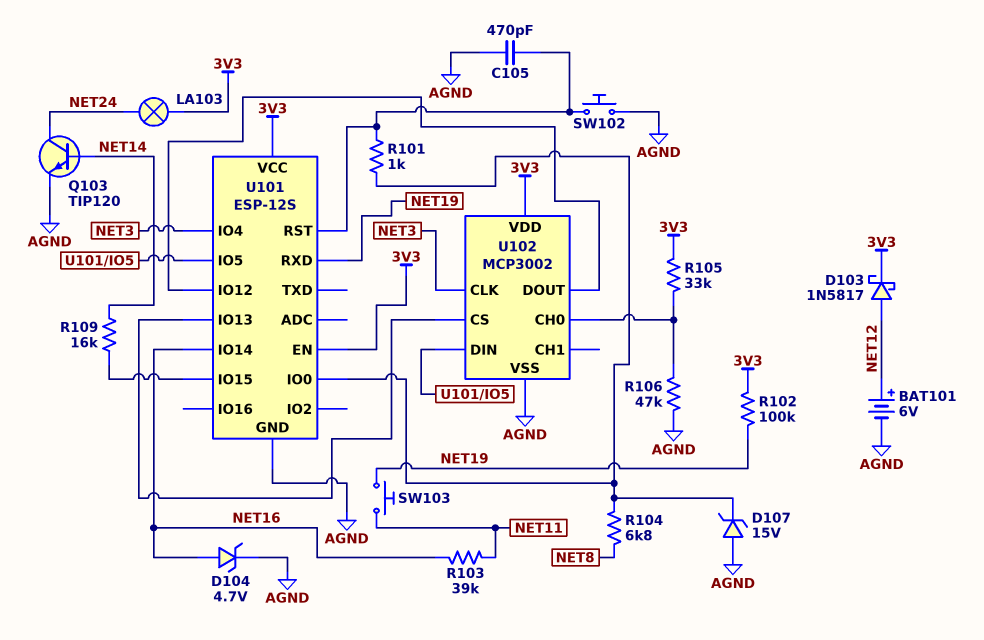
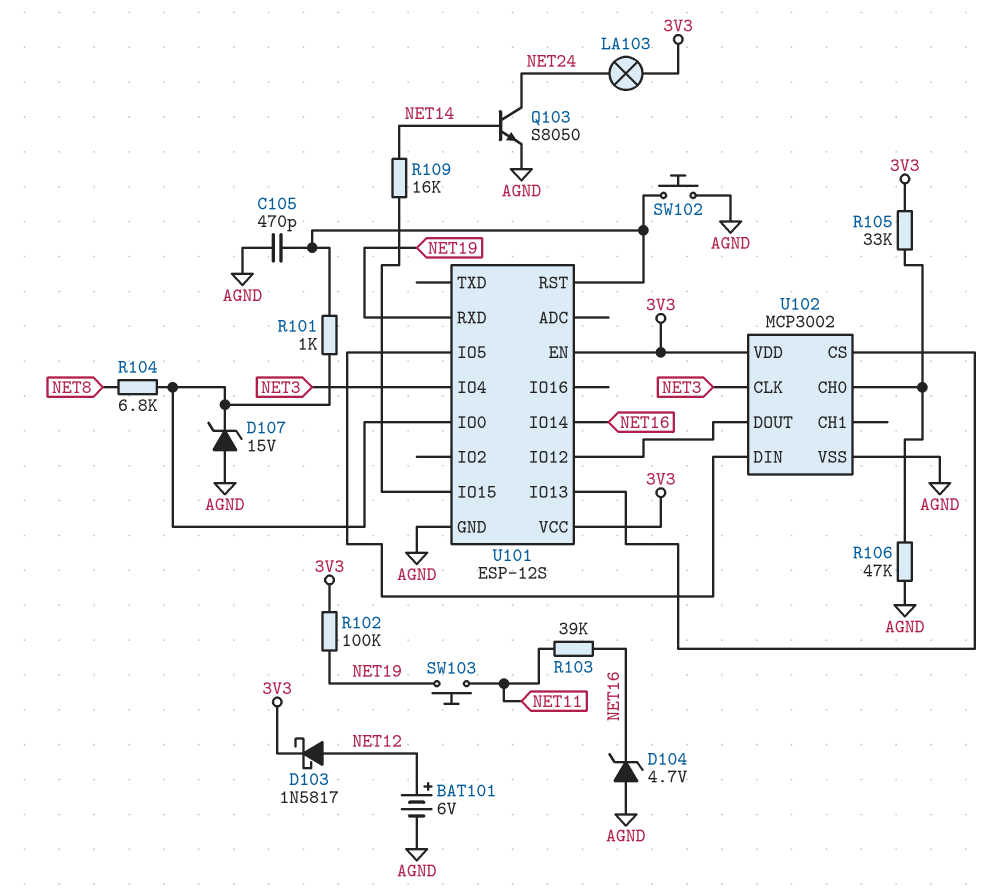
D104: zener 4.7V (A NET16, K AGND) -> zener 4.7V (A AGND, K NET16)
Q103: NPN TIP120 (B NET14, C NET24, E AGND) -> NPN S8050 (B NET14, C NET24, E AGND)

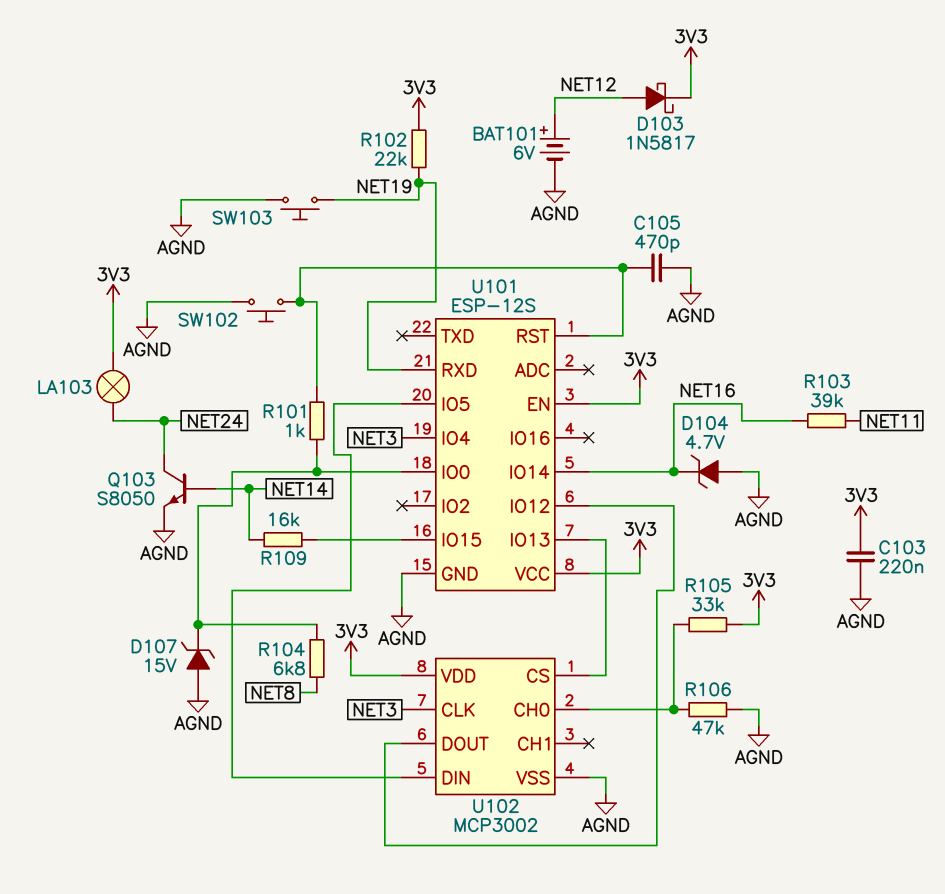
C103: none -> 220nF (3V3, AGND)
R102: 100k (3V3, NET19) -> 22k (3V3, NET19)
SW103: button (NET11, NET19) -> button (AGND, NET19)

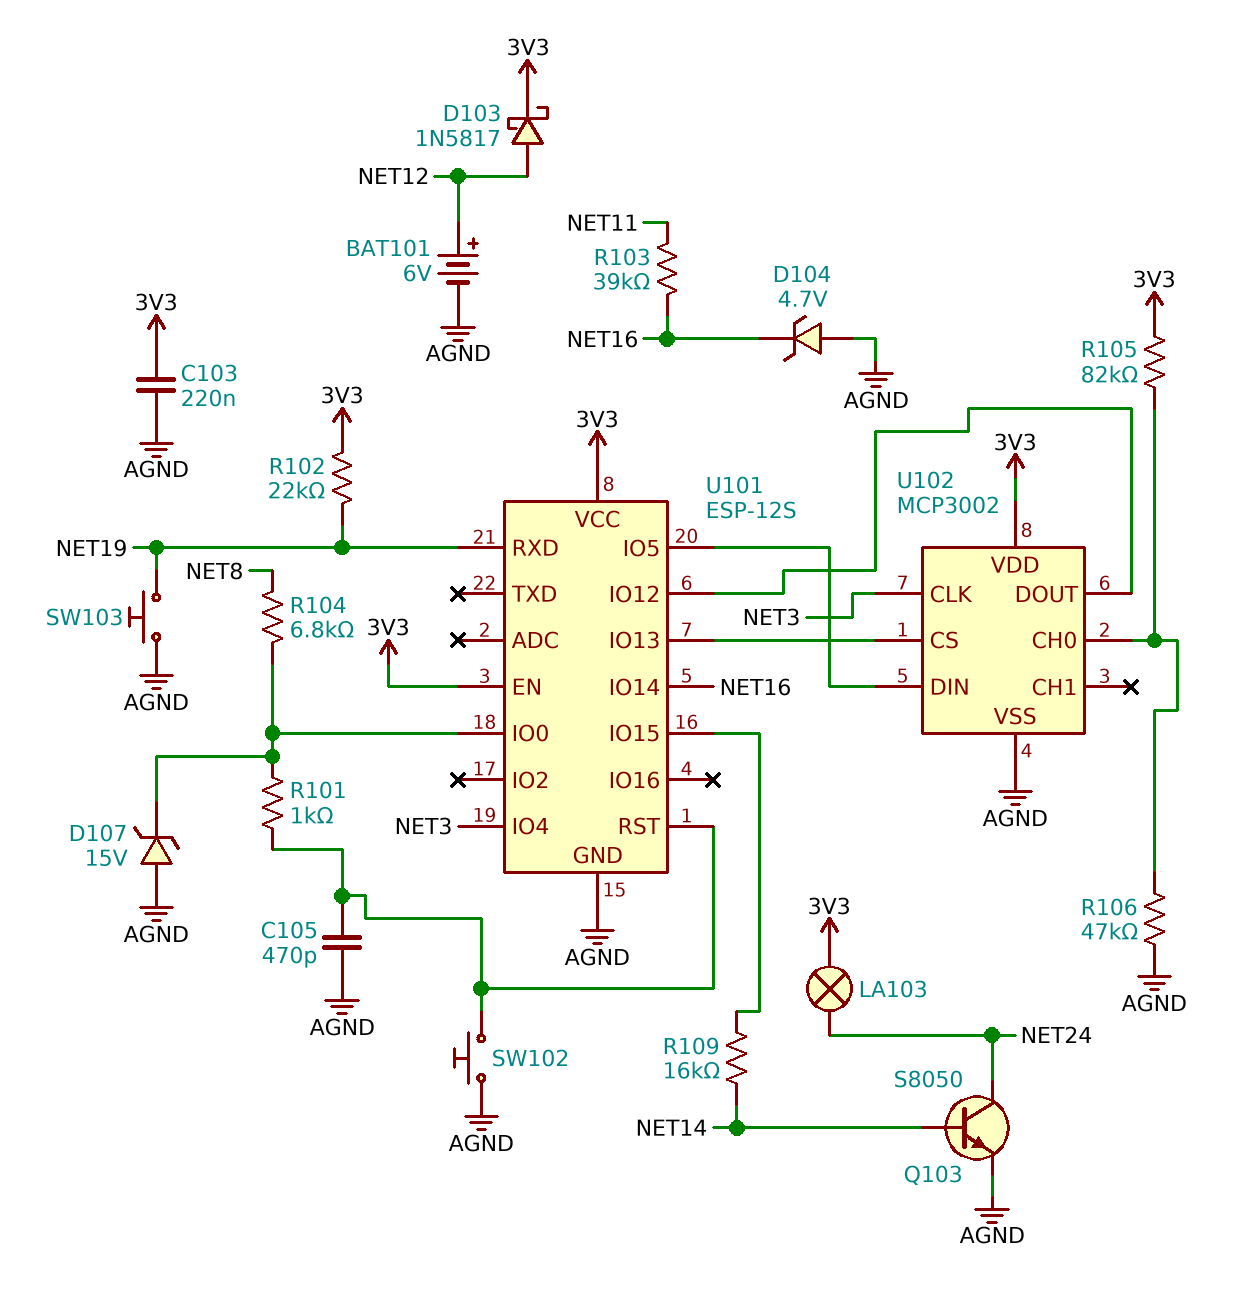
R105: 33k (3V3, U102/CH0) -> 82k (3V3, U102/CH0)

